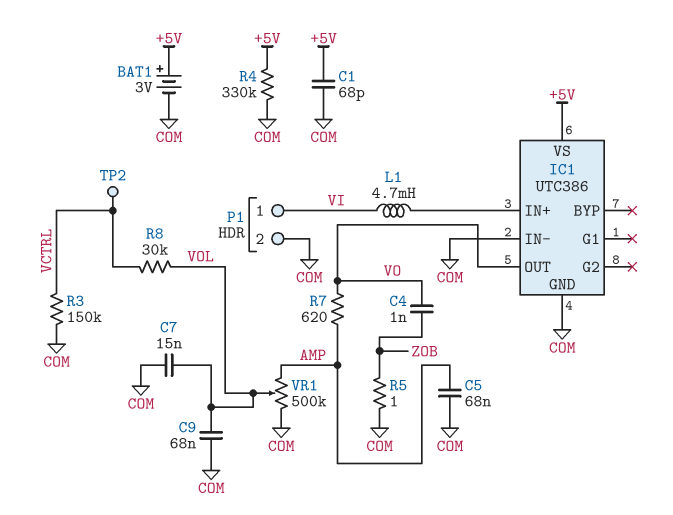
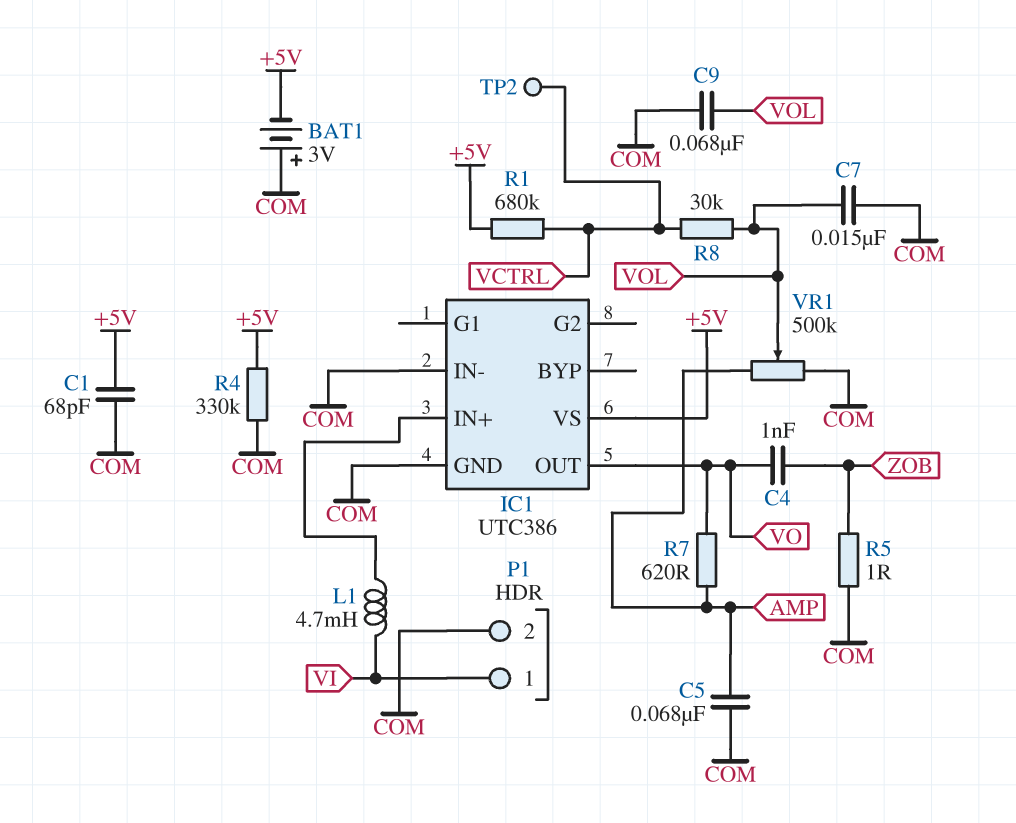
BAT1: 3V (plus +5V, minus COM) -> 3V (plus COM, minus +5V)
R1: none -> 680k (+5V, VCTRL)
R3: 150k (COM, VCTRL) -> none

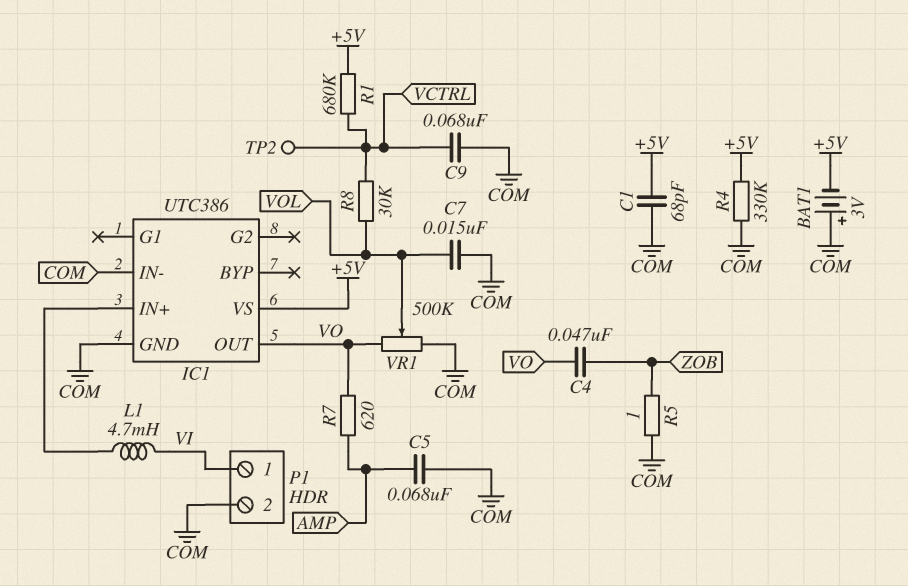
C4: 1nF (VO, ZOB) -> 47nF (VO, ZOB)
C9: 68nF (COM, VOL) -> 68nF (COM, VCTRL)
VR1: 500k (AMP, COM, wiper VOL) -> 500k (COM, VO, wiper VOL)

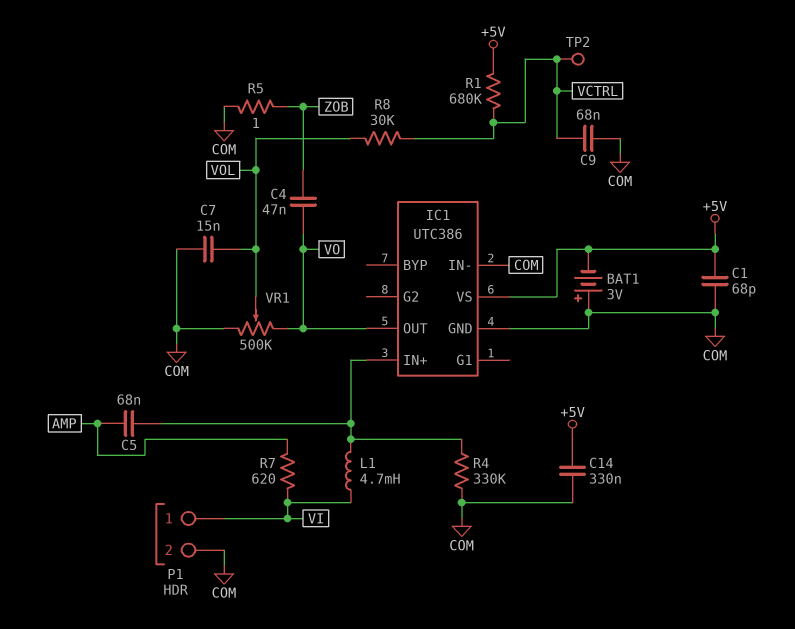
C5: 68nF (AMP, COM) -> 68nF (AMP, IC1/IN+)
C14: none -> 330nF (+5V, COM)
R4: 330k (+5V, COM) -> 330k (COM, IC1/IN+)
R7: 620 (AMP, VO) -> 620 (AMP, VI)

